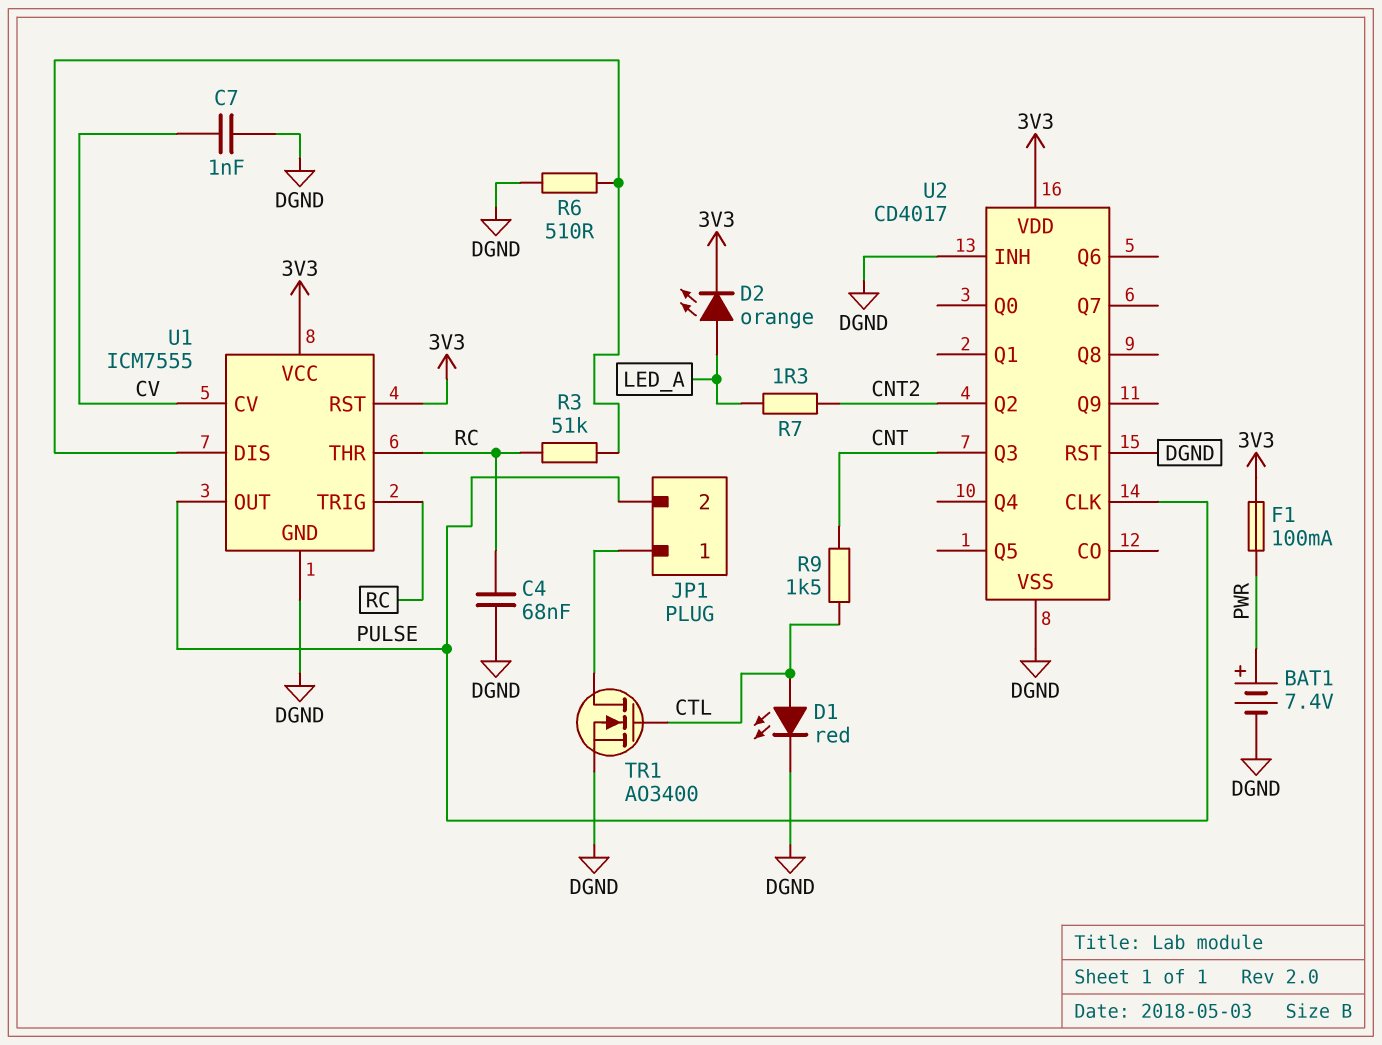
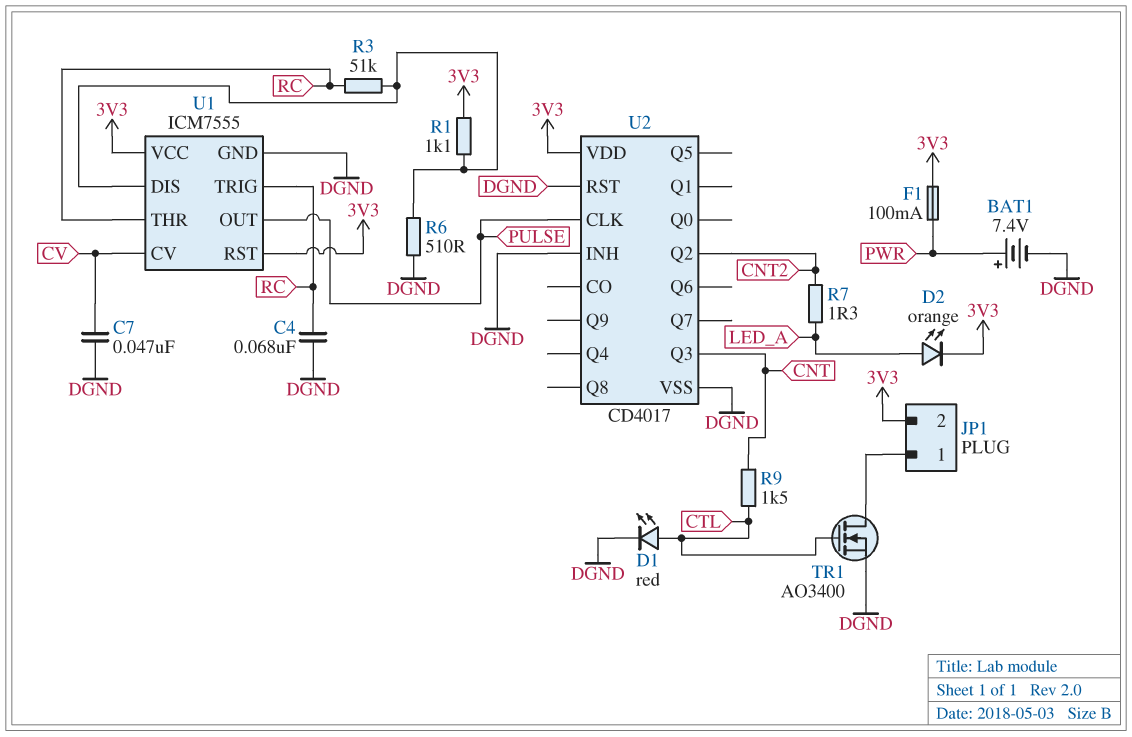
C7: 1nF (CV, DGND) -> 47nF (CV, DGND)
JP1 pin 2: PULSE -> 3V3
R1: none -> 1.1k (3V3, U1/DIS)

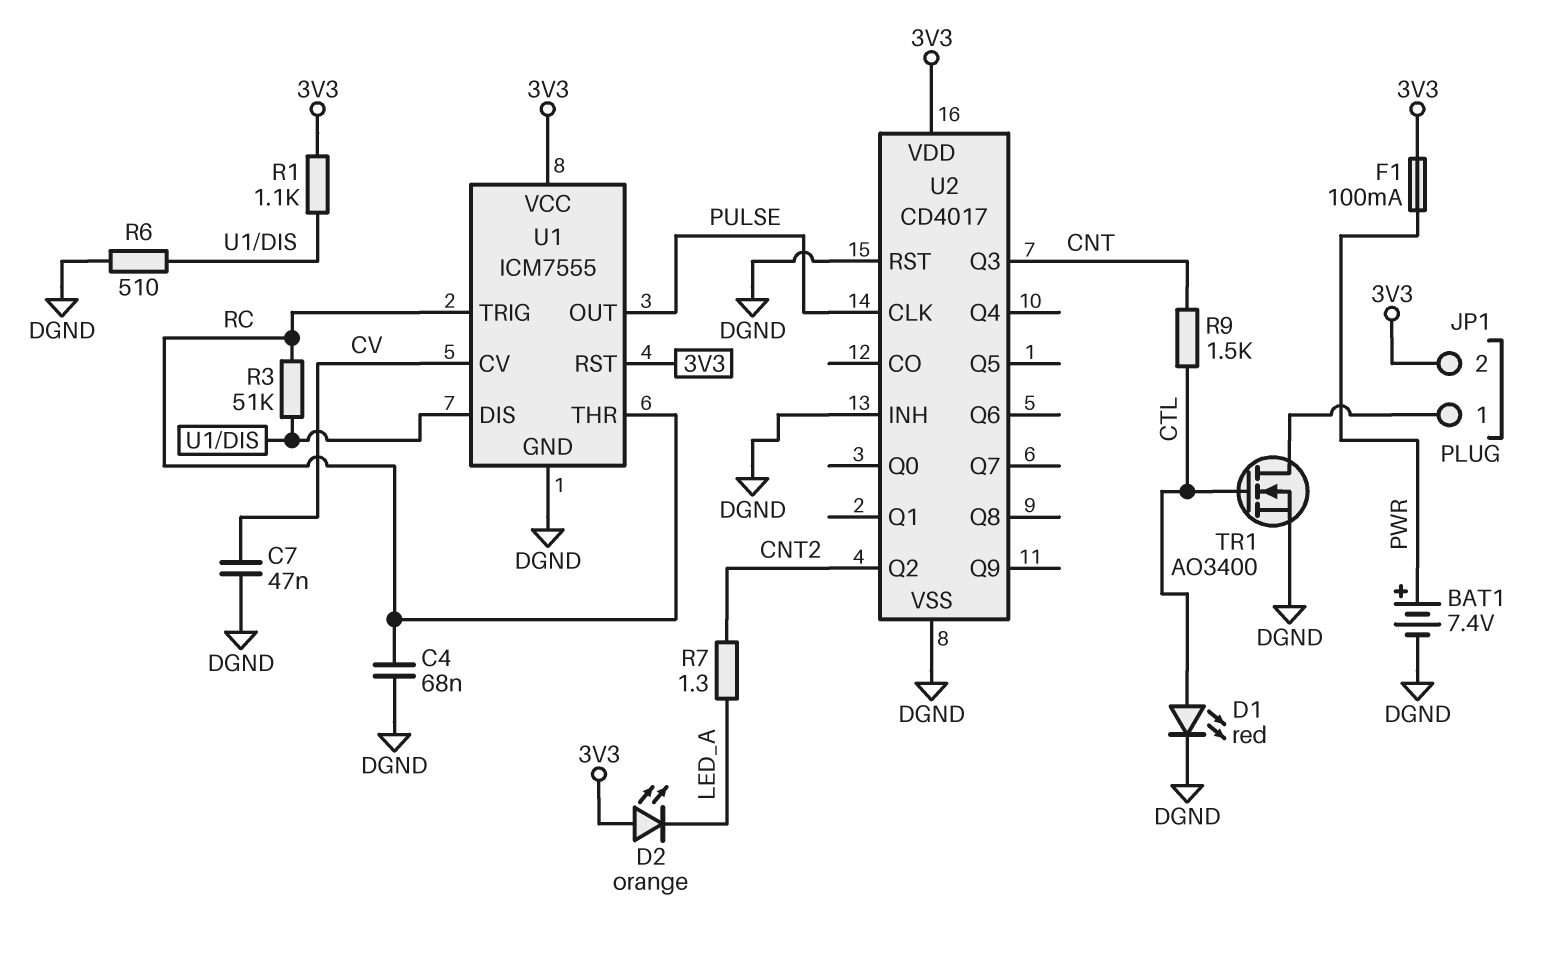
D2: LED orange (A LED_A, K 3V3) -> LED orange (A 3V3, K LED_A)

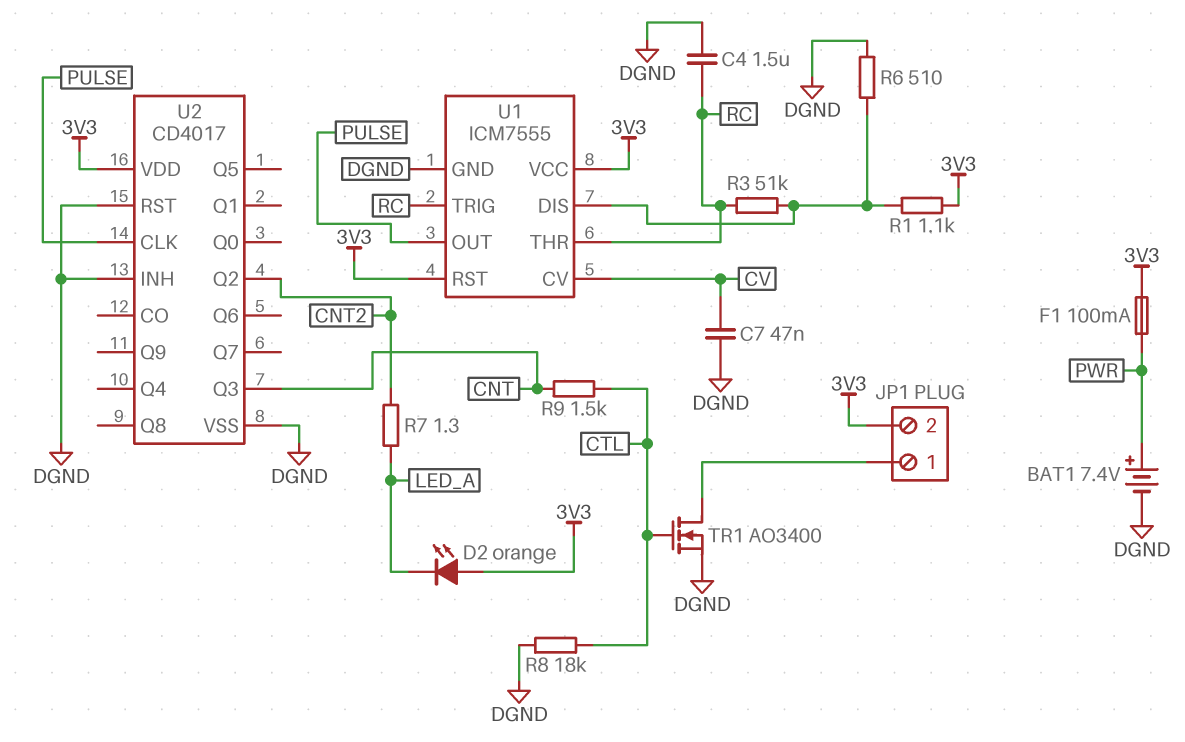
C4: 68nF (DGND, RC) -> 1.5uF (DGND, RC)
D1: LED red (A CTL, K DGND) -> none
R8: none -> 18k (CTL, DGND)

